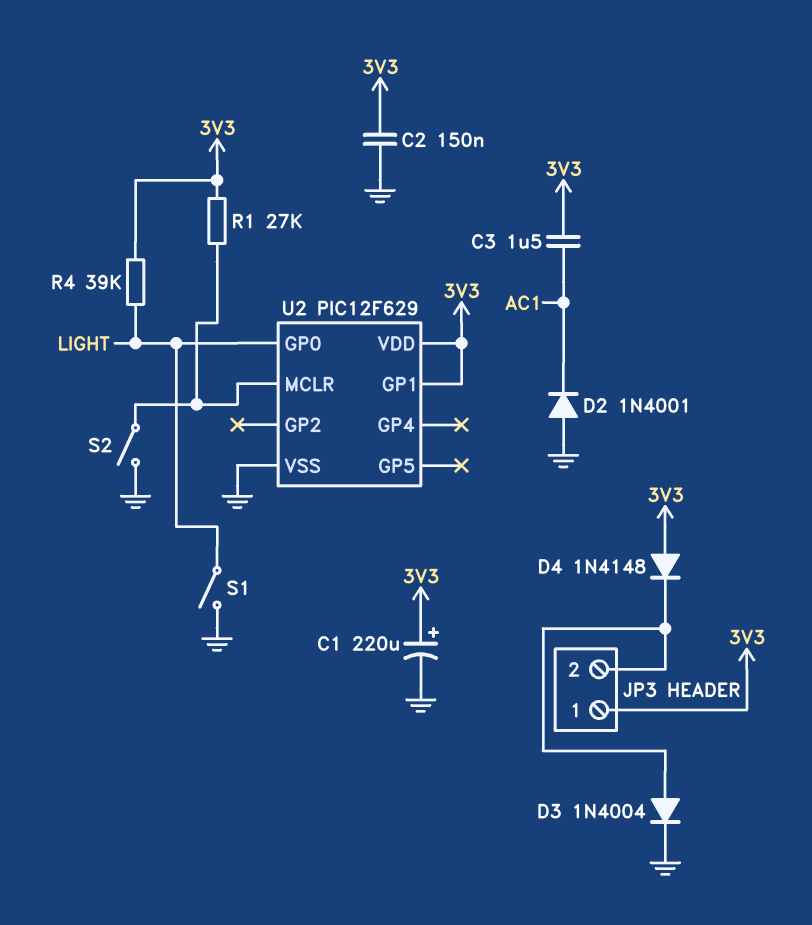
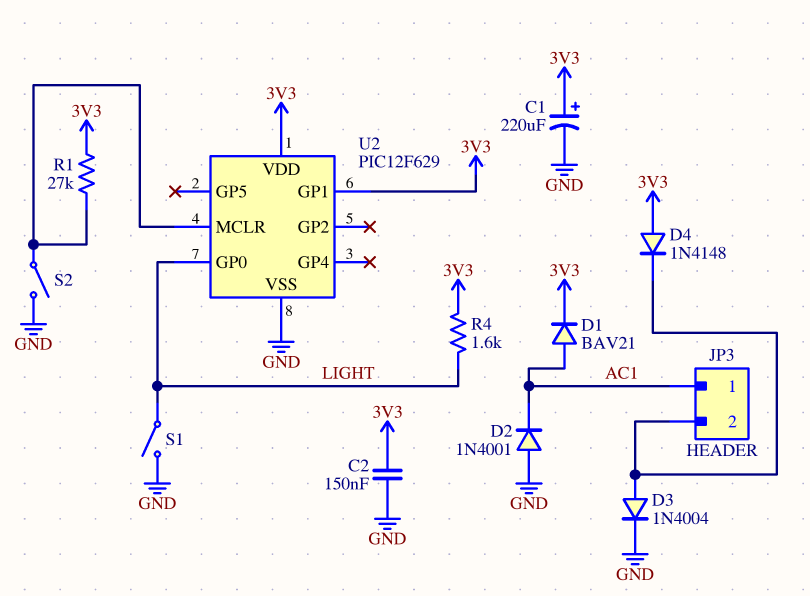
C3: 1.5uF (3V3, AC1) -> none
D1: none -> diode BAV21 (A AC1, K 3V3)
JP3 pin 1: 3V3 -> AC1
R4: 39k (3V3, LIGHT) -> 1.6k (3V3, LIGHT)

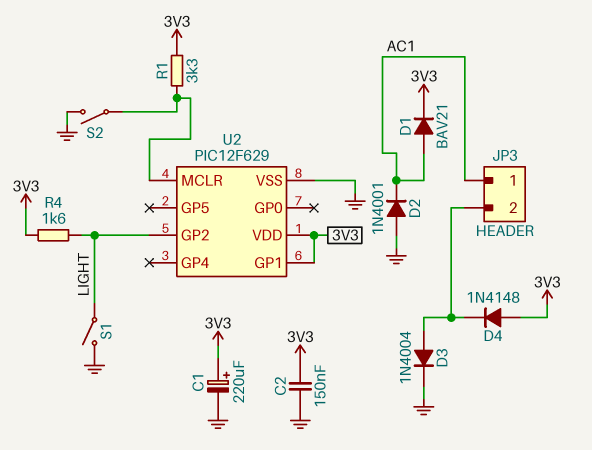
R1: 27k (3V3, U2/MCLR) -> 3.3k (3V3, U2/MCLR)
U2 pin GP0: LIGHT -> none
U2 pin GP2: none -> LIGHT

